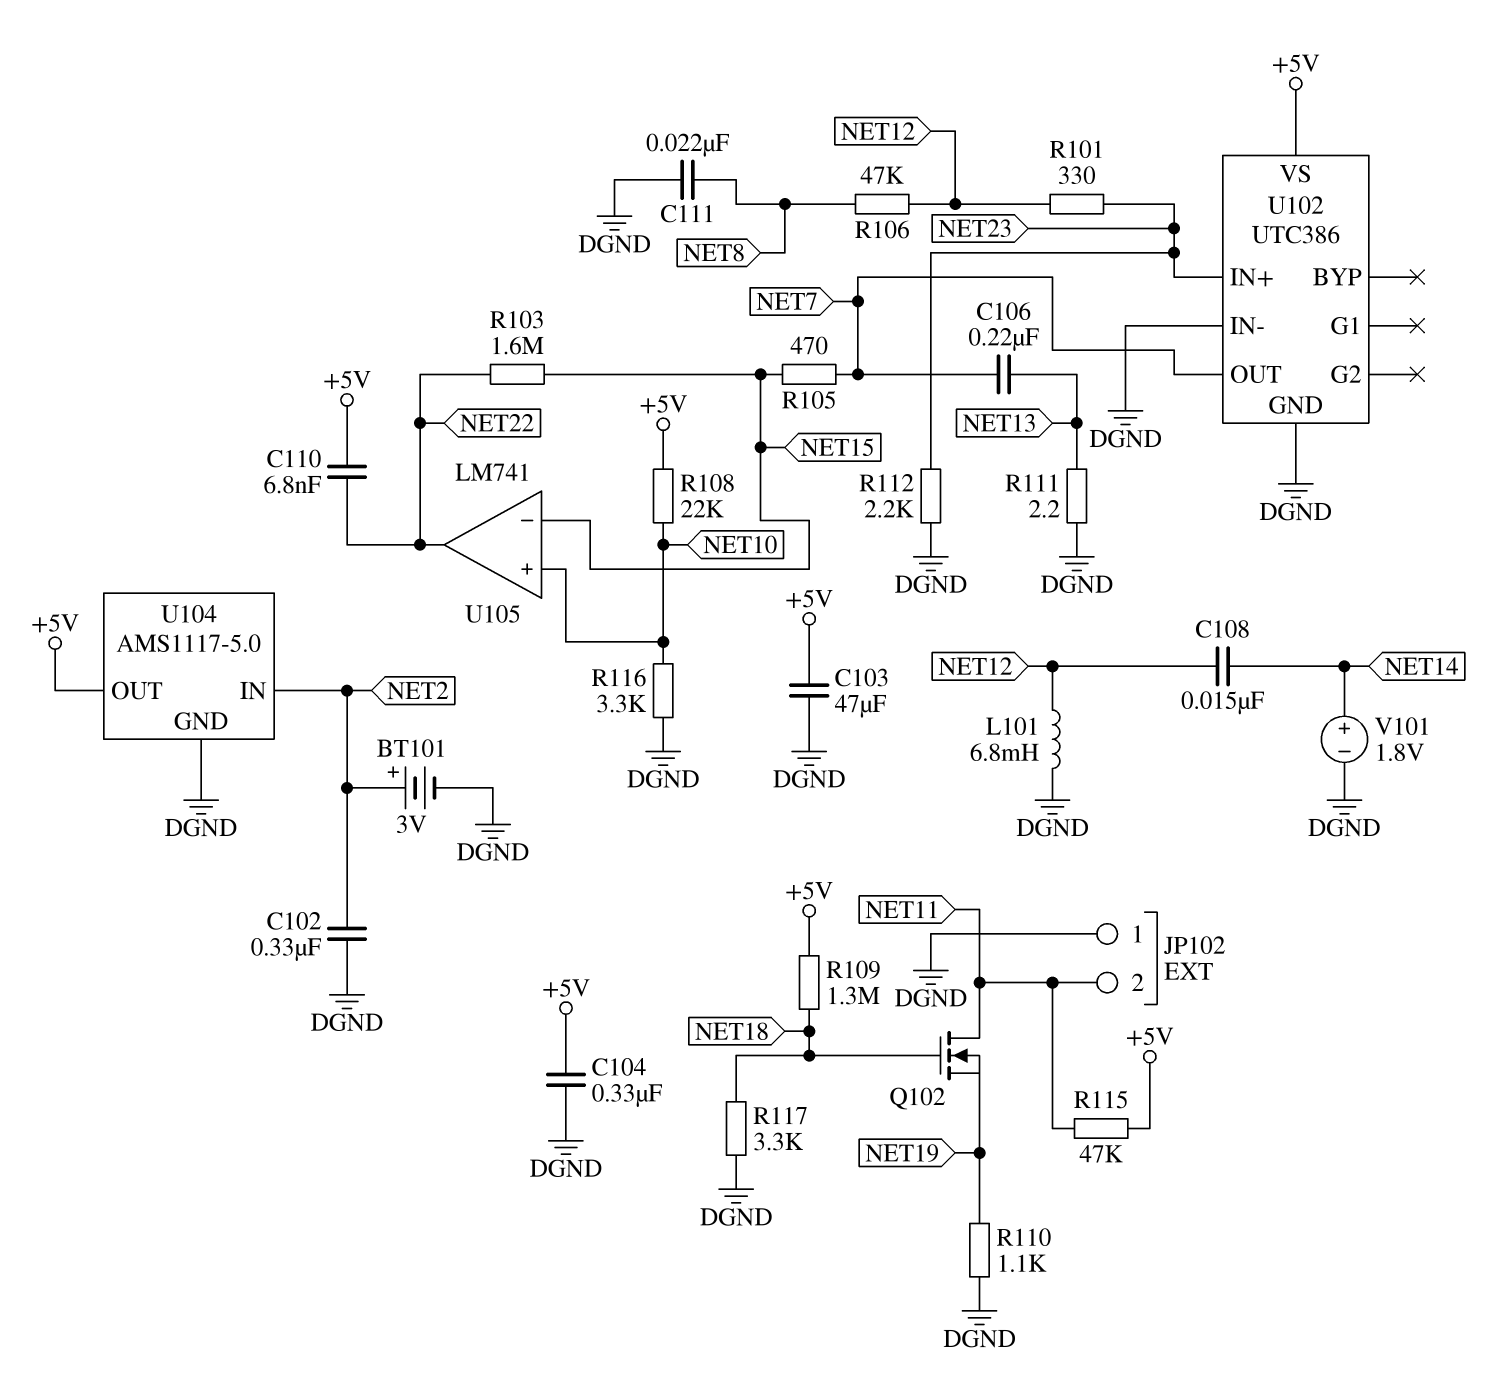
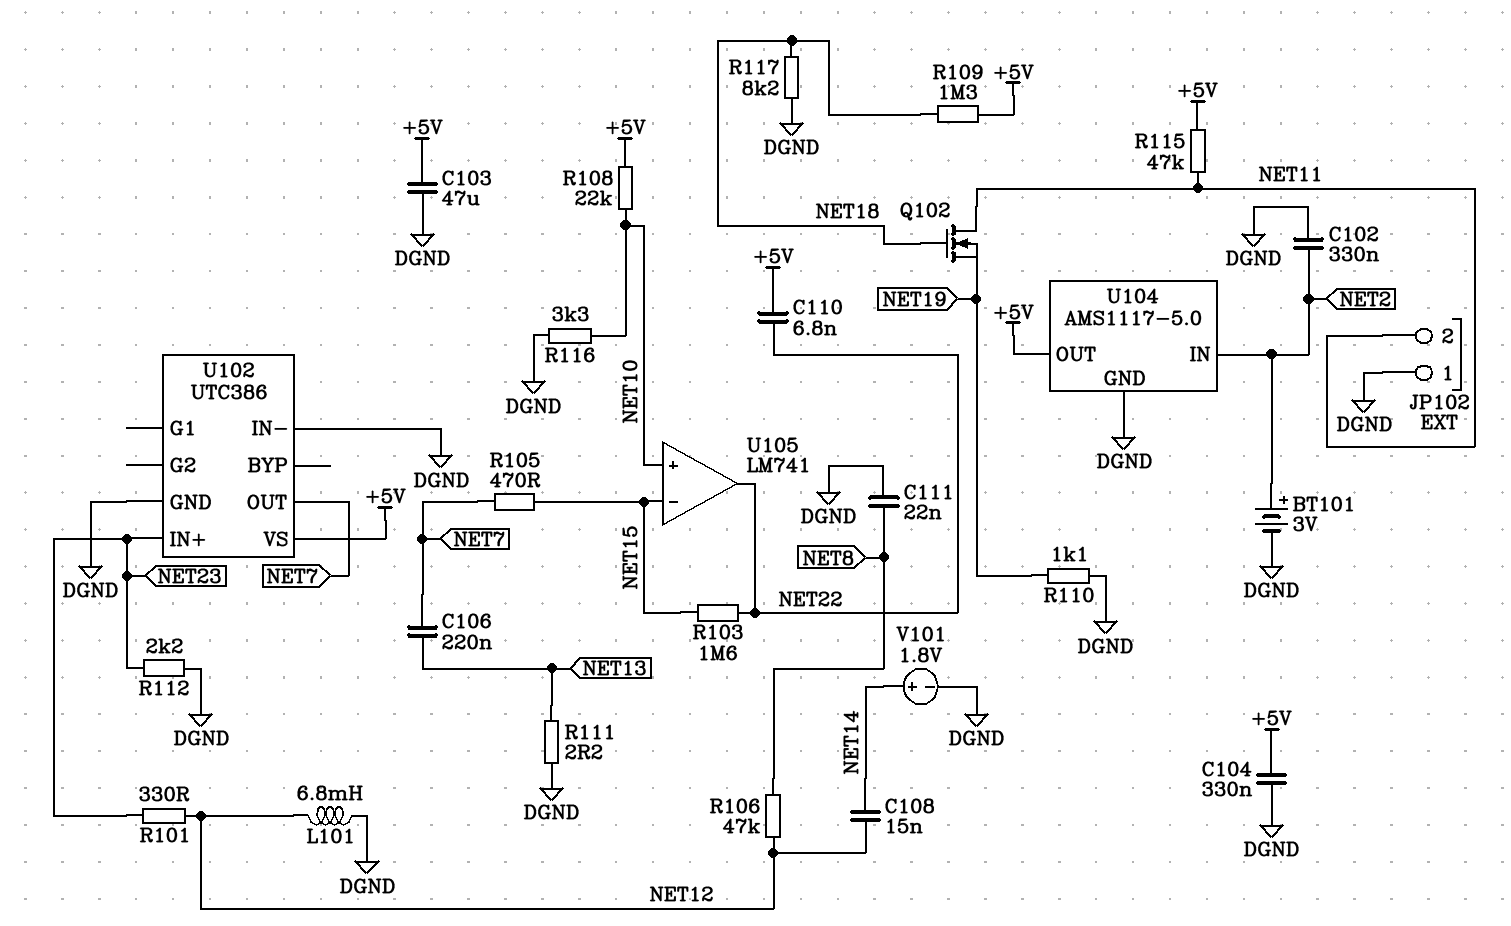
R117: 3.3k (DGND, NET18) -> 8.2k (DGND, NET18)

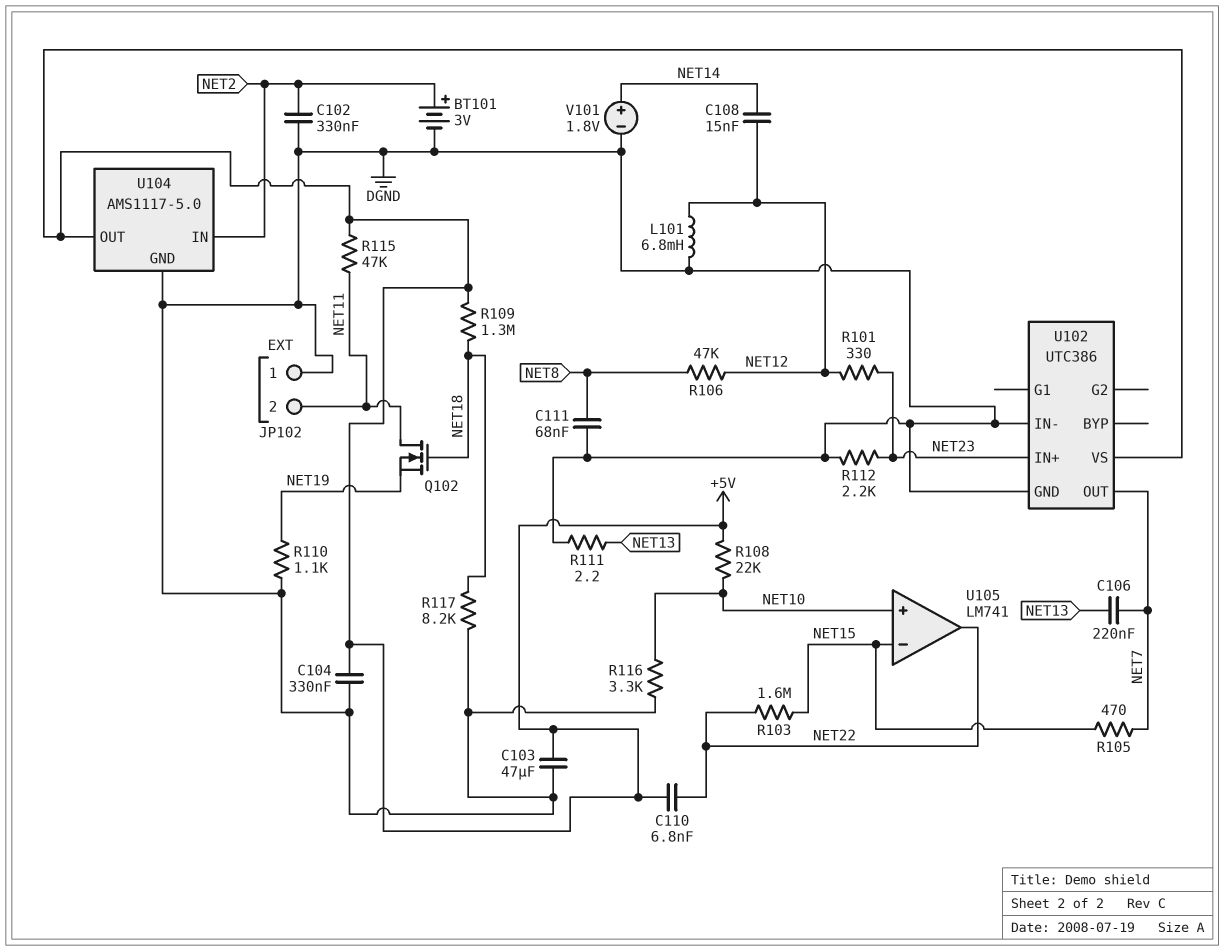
C111: 22nF (DGND, NET8) -> 68nF (DGND, NET8)

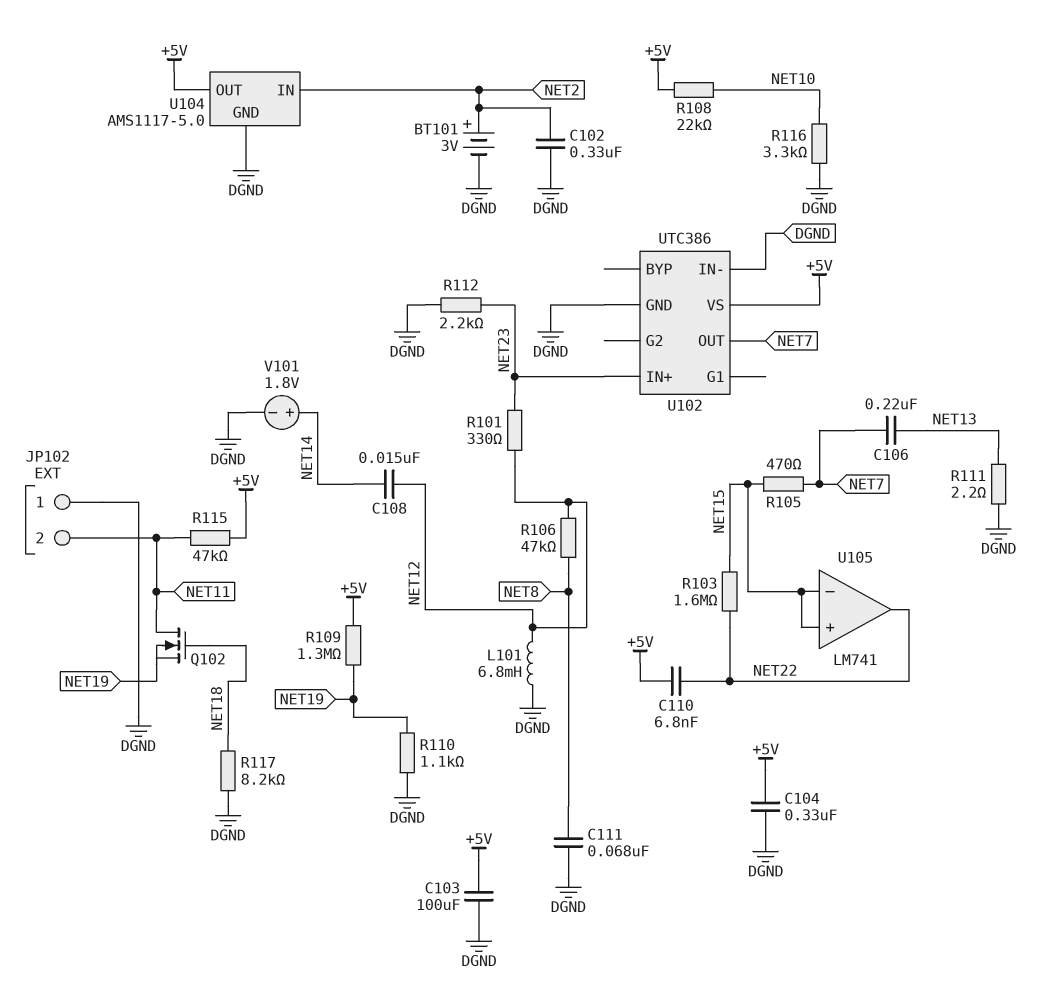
C103: 47uF (+5V, DGND) -> 100uF (+5V, DGND)
R109: 1.3M (+5V, NET18) -> 1.3M (+5V, NET19)
U105 pin in+: NET10 -> NET15

